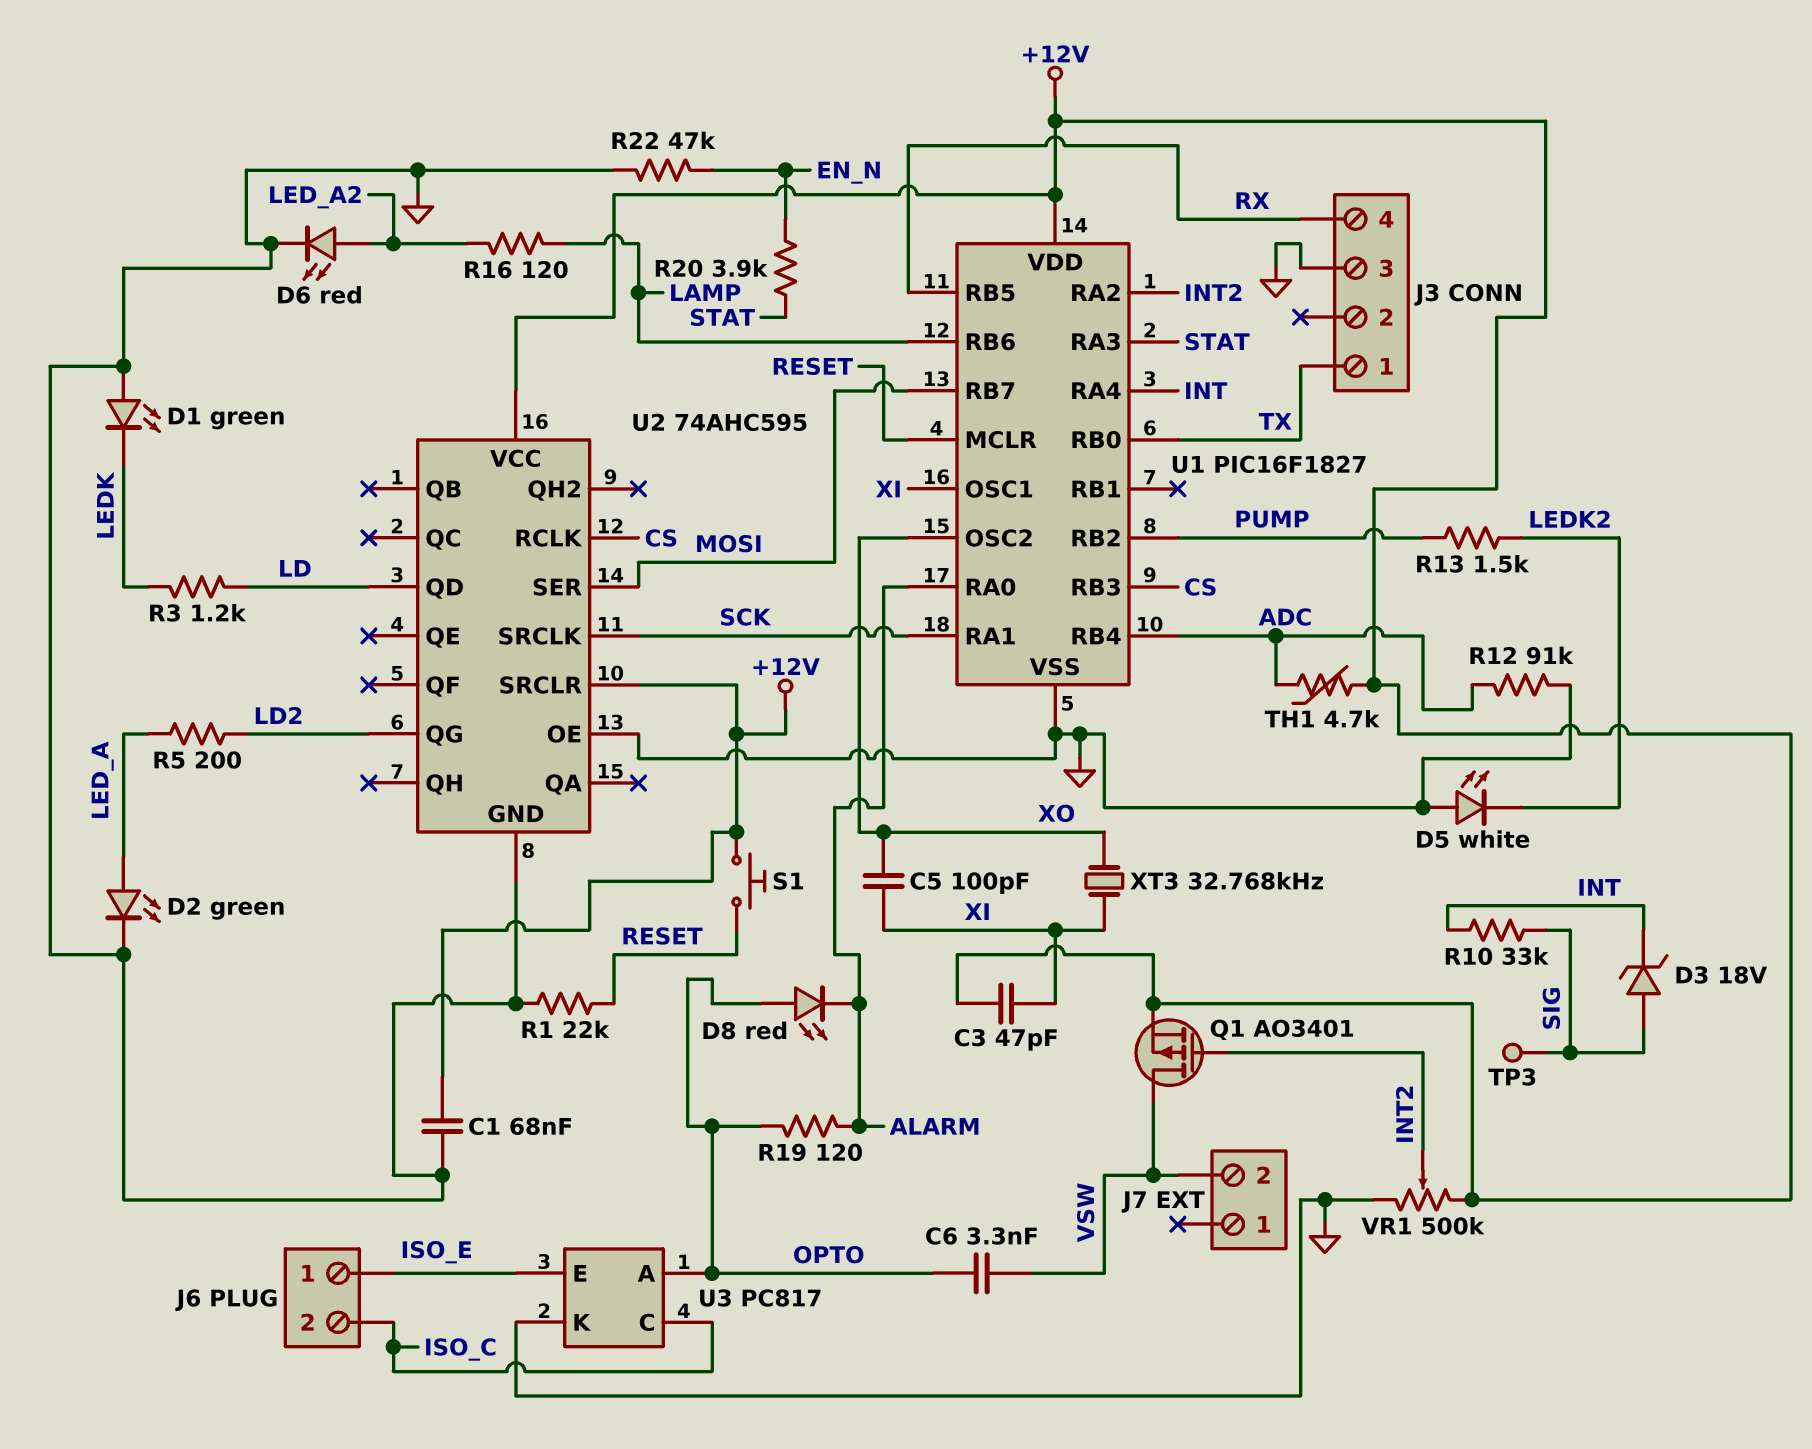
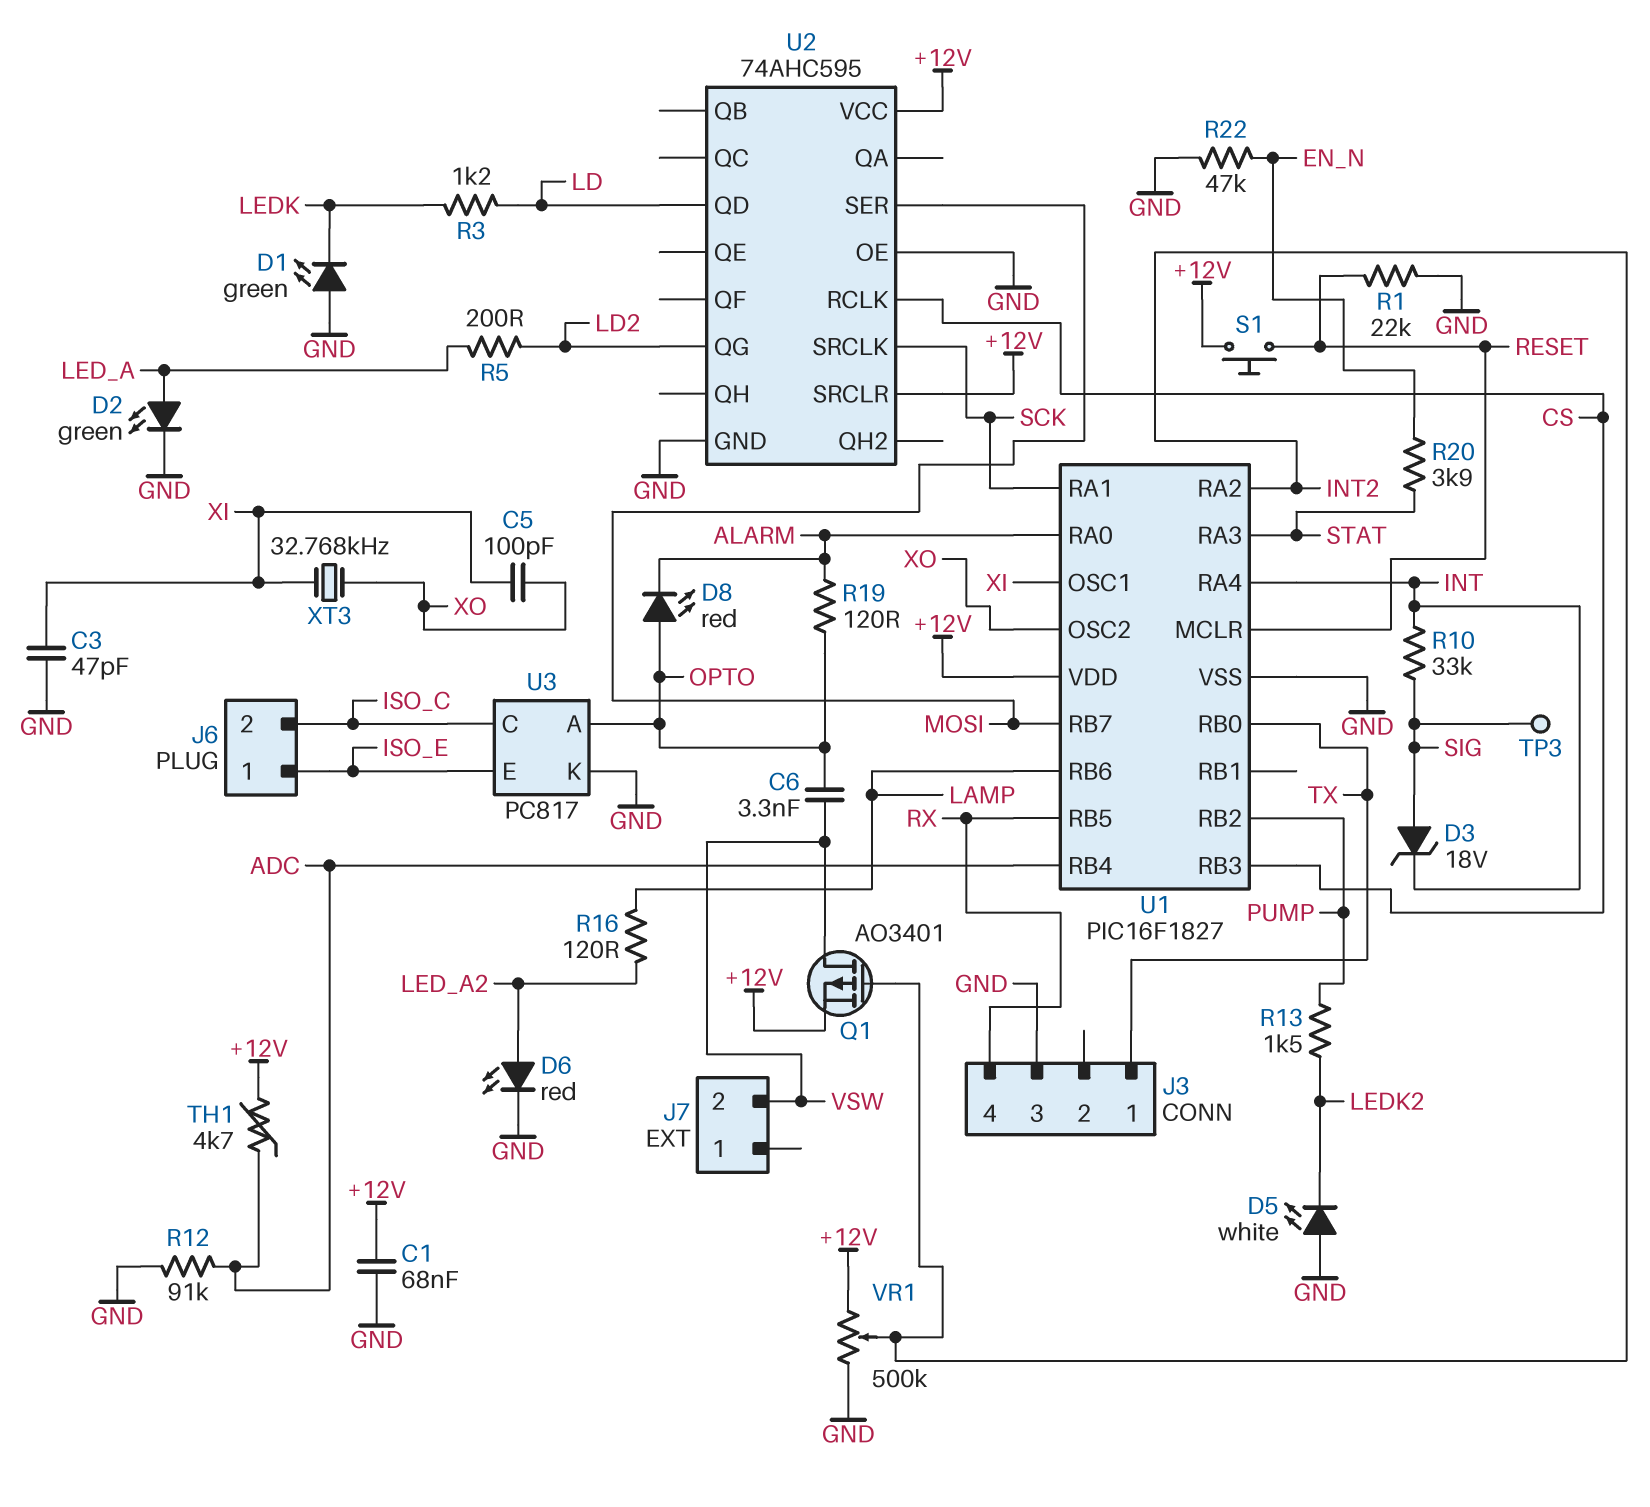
C3: 47pF (+12V, XI) -> 47pF (GND, XI)

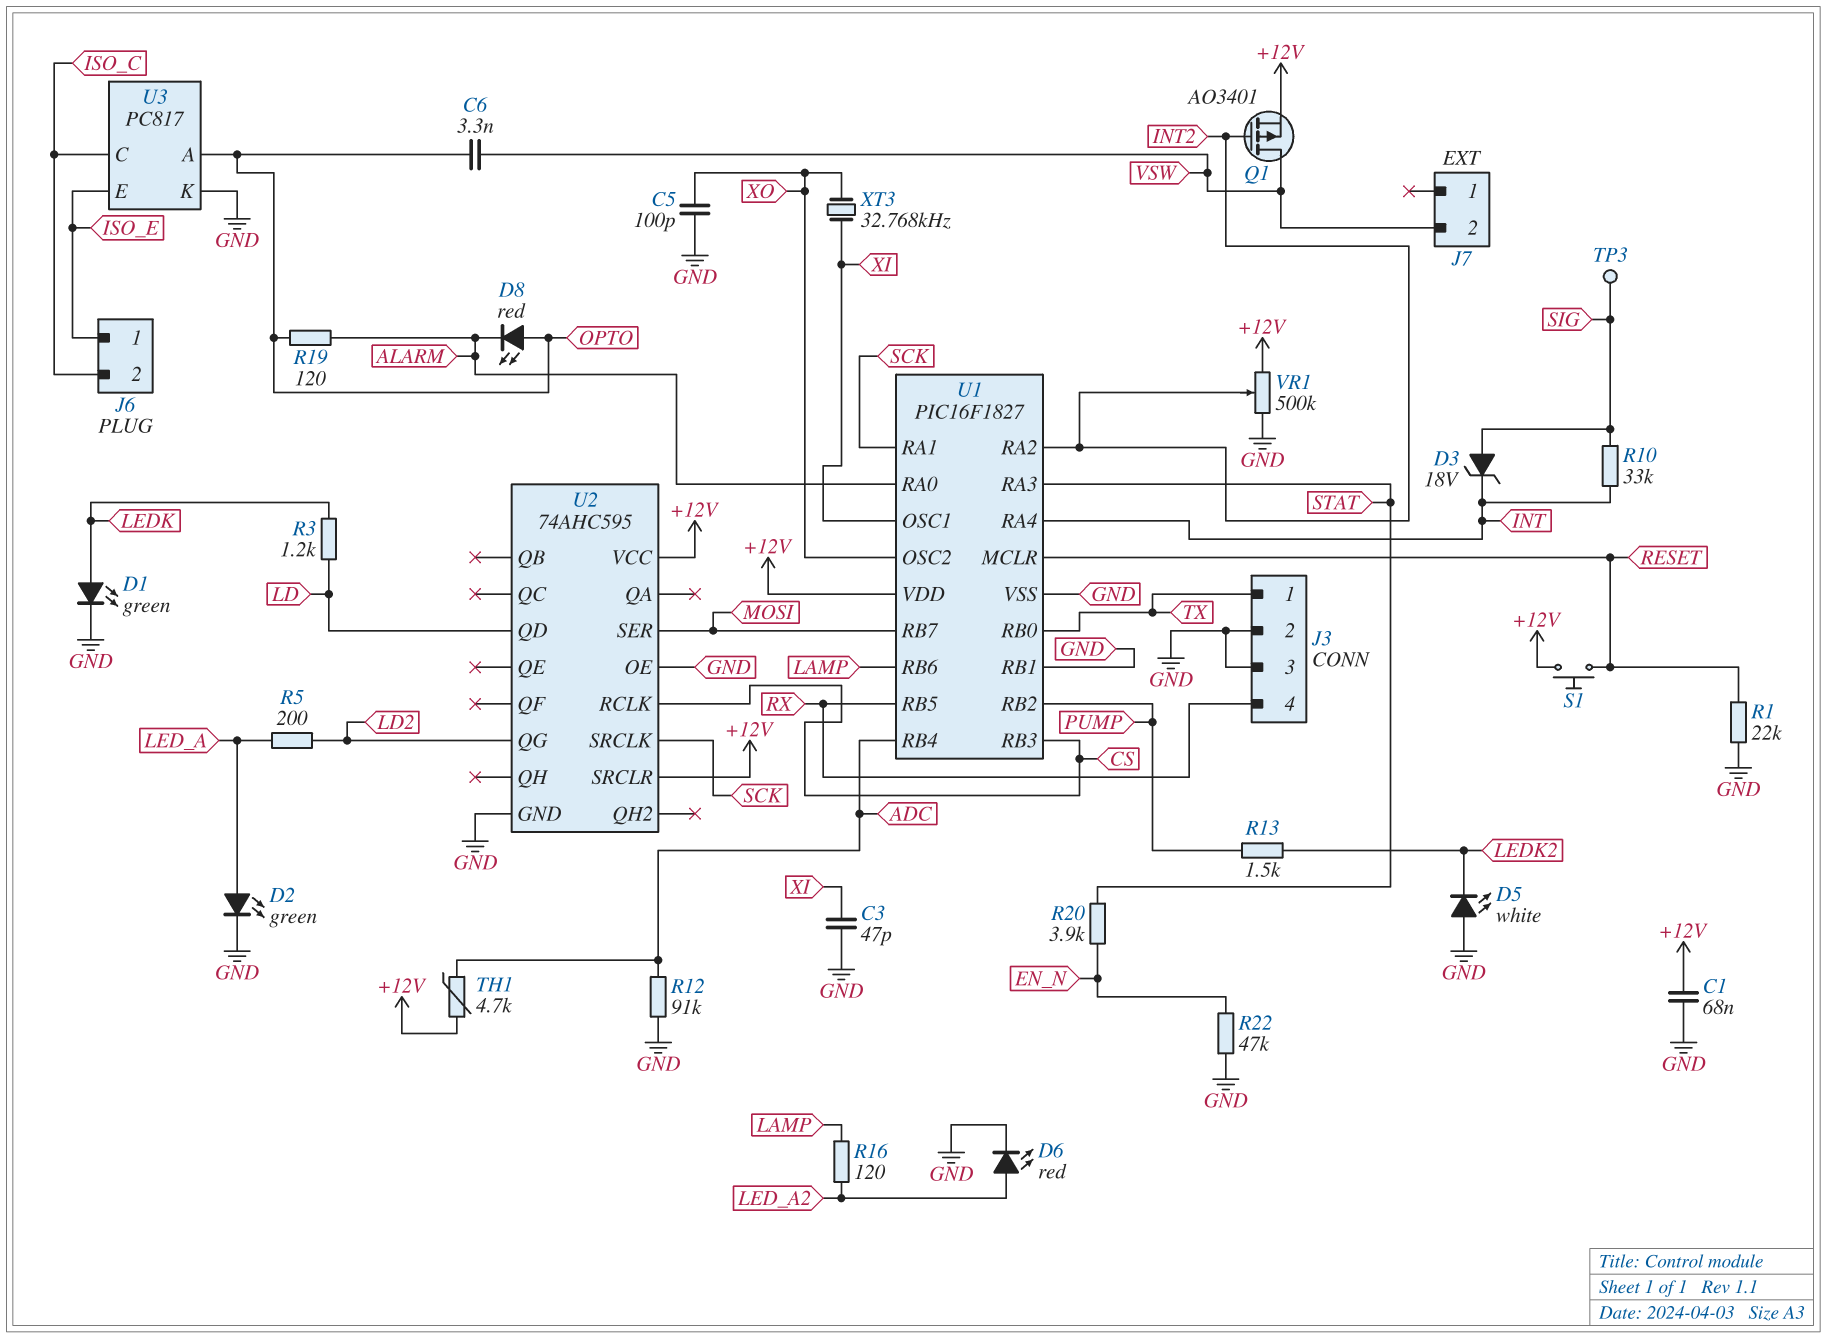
C5: 100pF (XI, XO) -> 100pF (GND, XO)
D1: LED green (A GND, K LEDK) -> LED green (A LEDK, K GND)
J3 pin 2: none -> GND
U1 pin RB1: none -> GND

